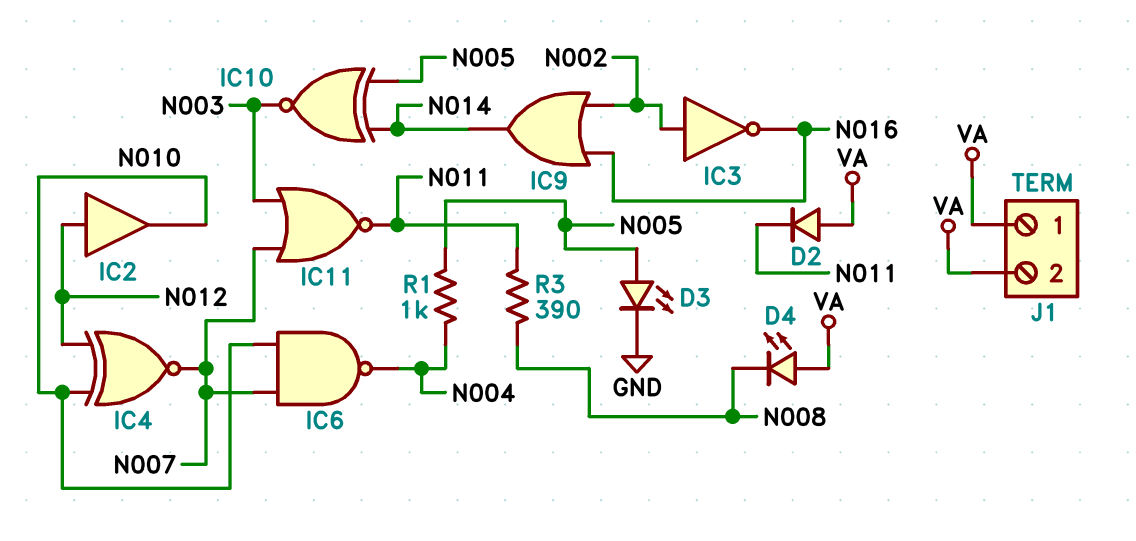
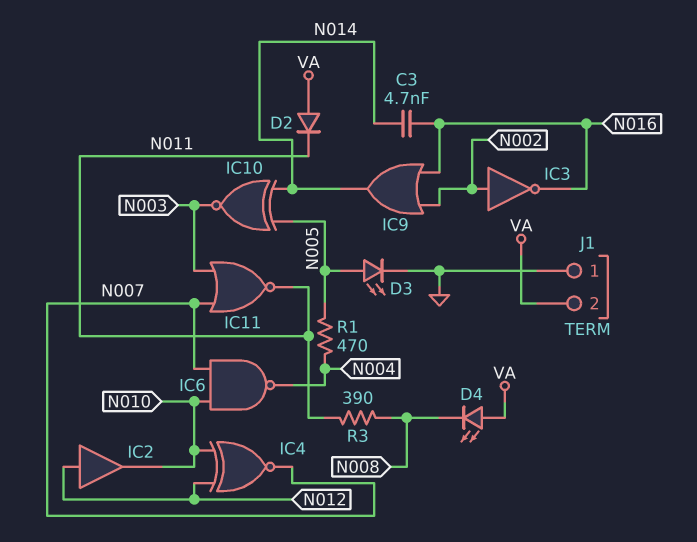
C3: none -> 4.7nF (N014, N016)
J1 pin 1: VA -> GND
R1: 1k (N004, N005) -> 470 (N004, N005)

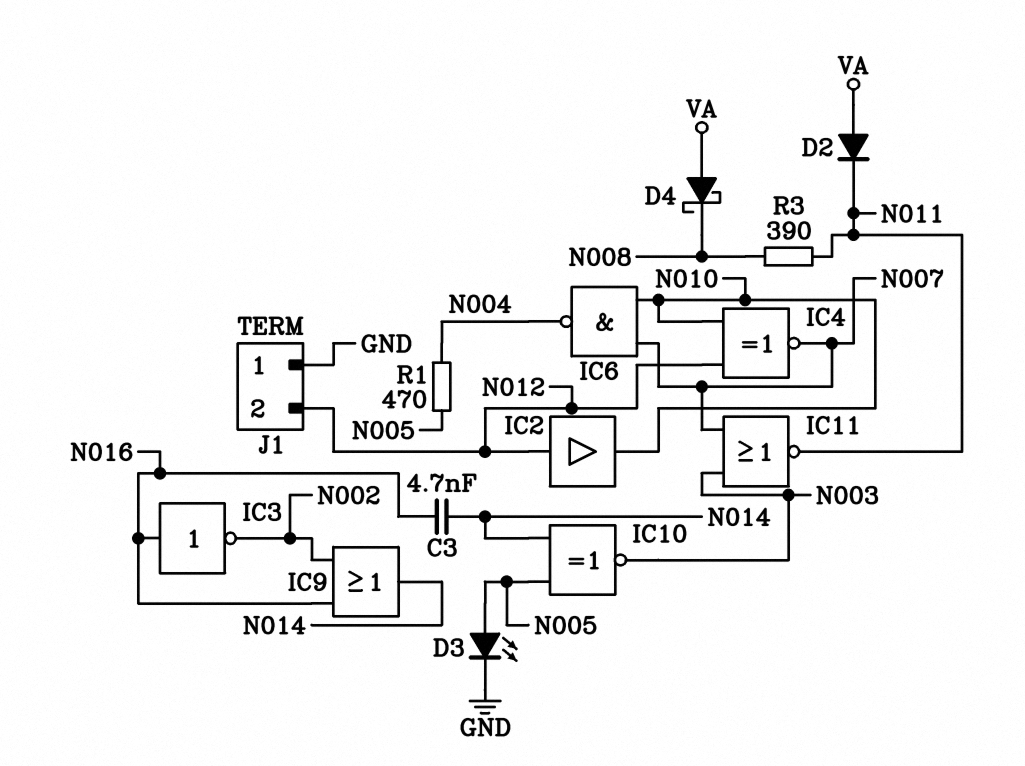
D4: LED (A VA, K N008) -> schottky (A VA, K N008)
IC3: NOT (in N002, out N016) -> NOT (in N016, out N002)
J1 pin 2: VA -> N012

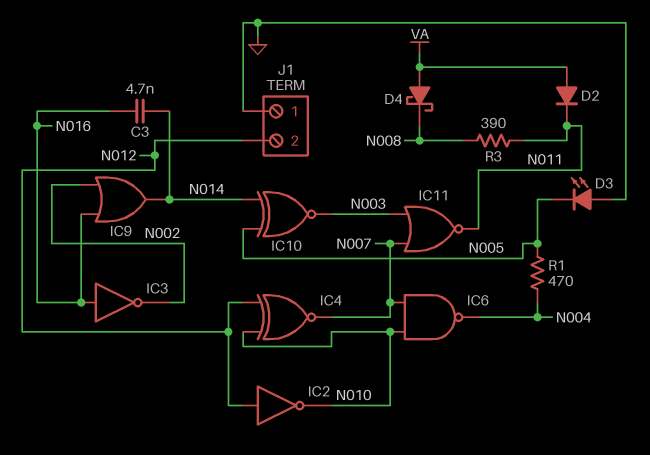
D3: LED (A N005, K GND) -> LED (A GND, K N005)
IC2: buffer (in N012, out N010) -> NOT (in N012, out N010)

